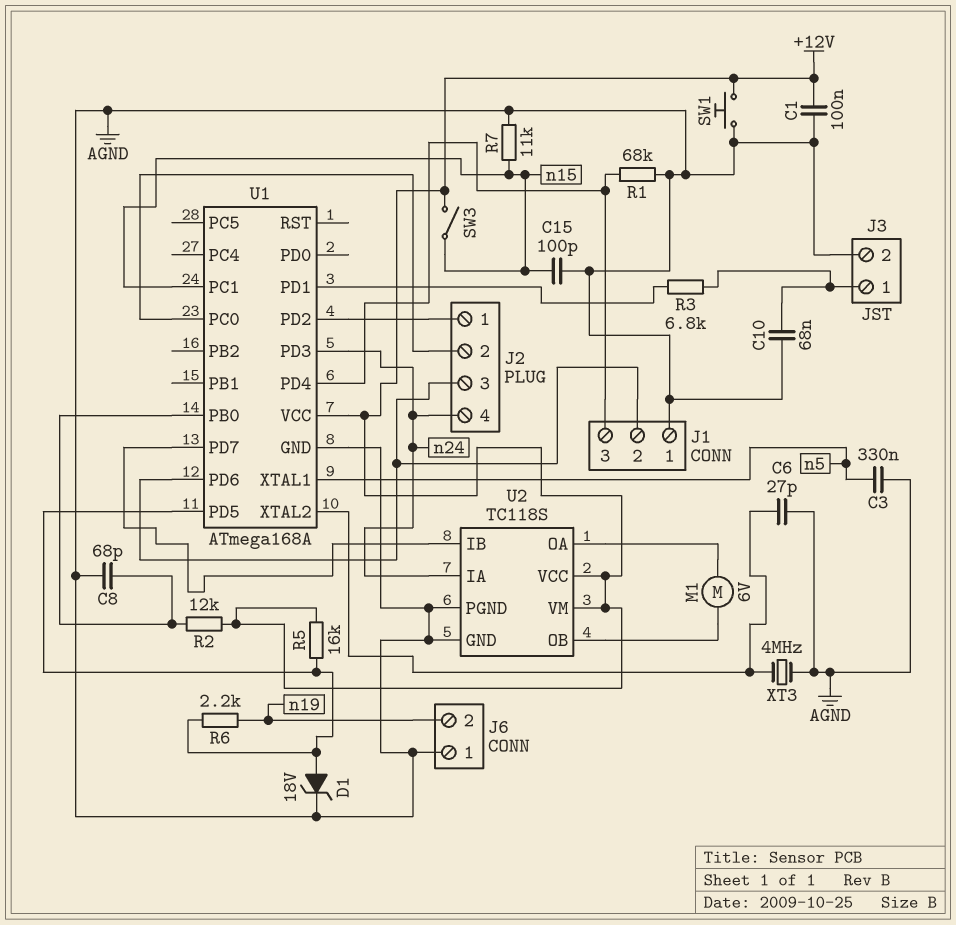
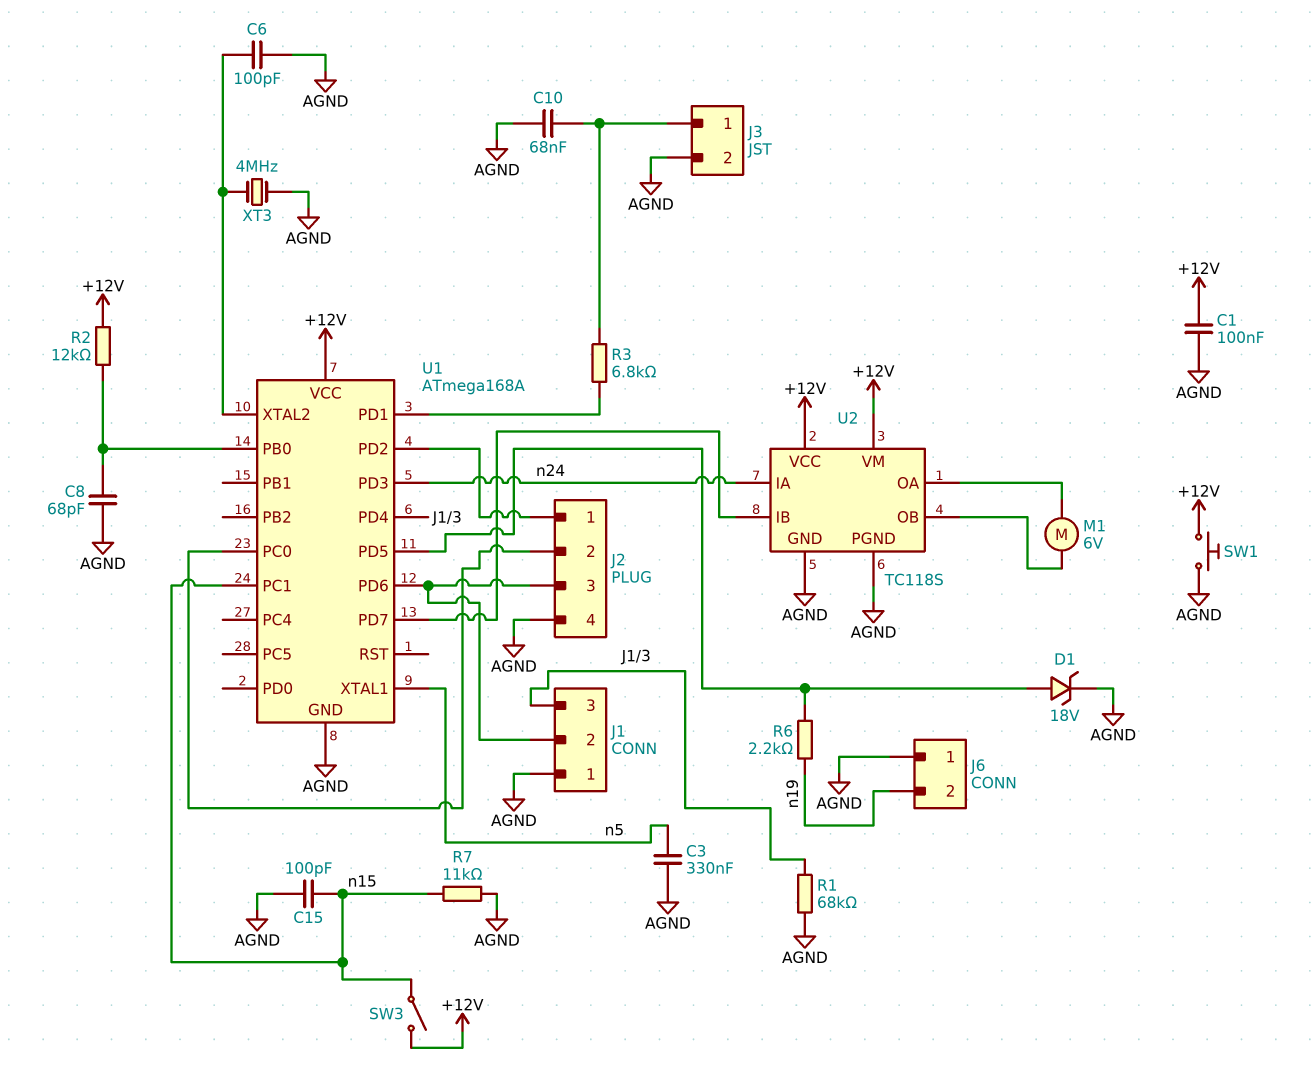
C6: 27pF (AGND, U1/XTAL2) -> 100pF (AGND, U1/XTAL2)
J2 pin 4: n24 -> AGND
R5: 16k (+12V, U1/PD5) -> none

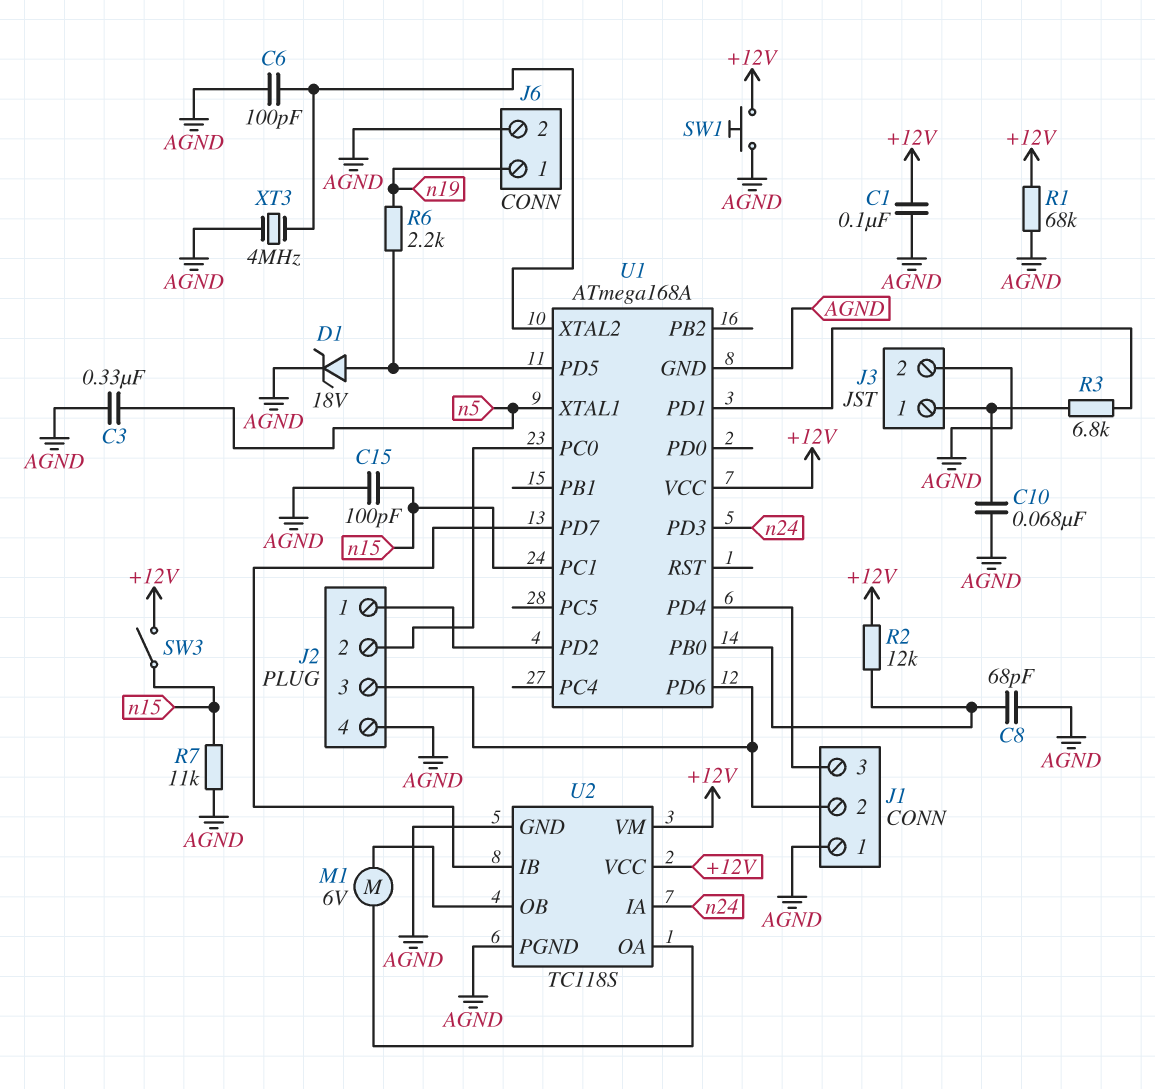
J6 pin 1: AGND -> n19
J6 pin 2: n19 -> AGND
R1: 68k (AGND, J1/3) -> 68k (+12V, AGND)

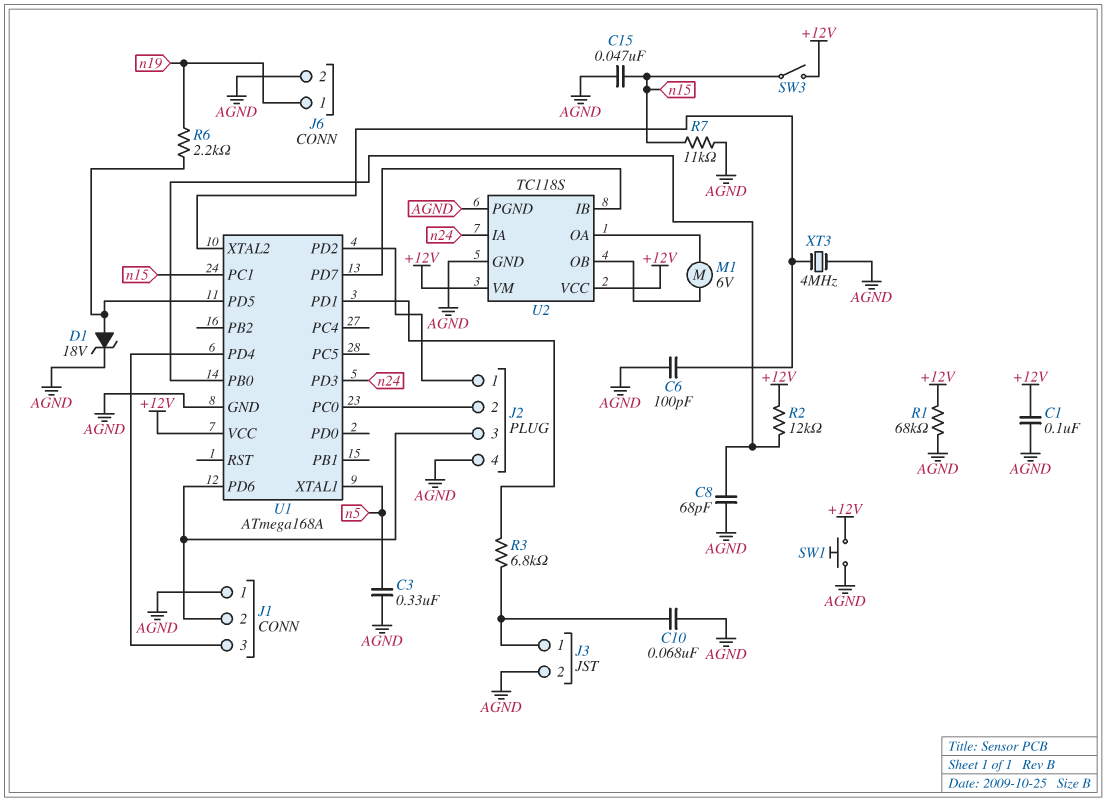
C15: 100pF (AGND, n15) -> 47nF (AGND, n15)

